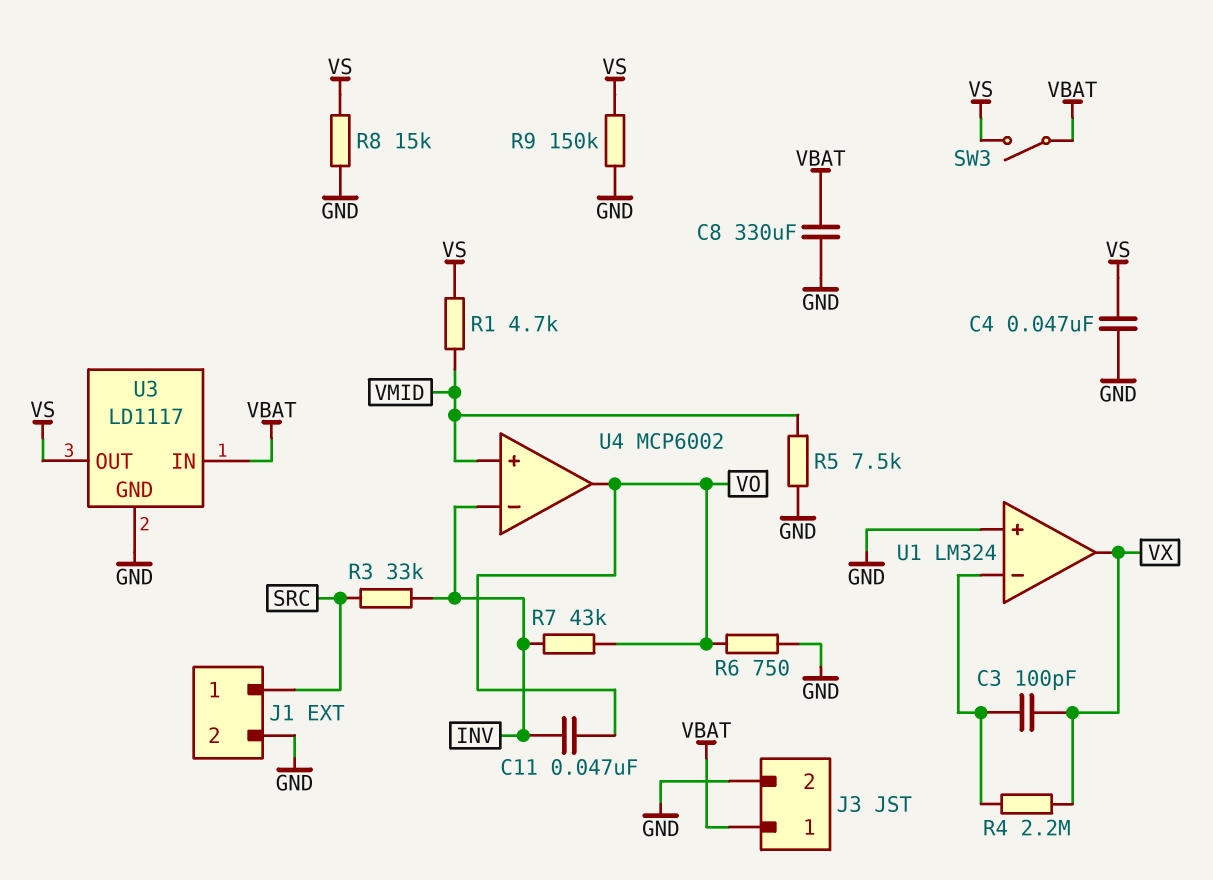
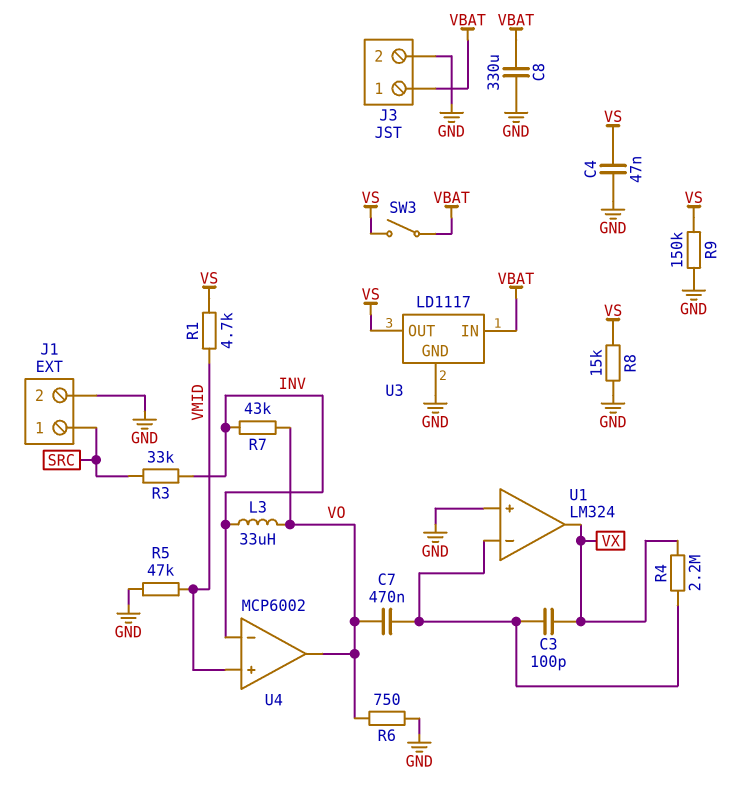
C7: none -> 470nF (U1/in-, VO)
C11: 47nF (INV, VO) -> none
L3: none -> 33uH (INV, VO)
R5: 7.5k (GND, VMID) -> 47k (GND, VMID)

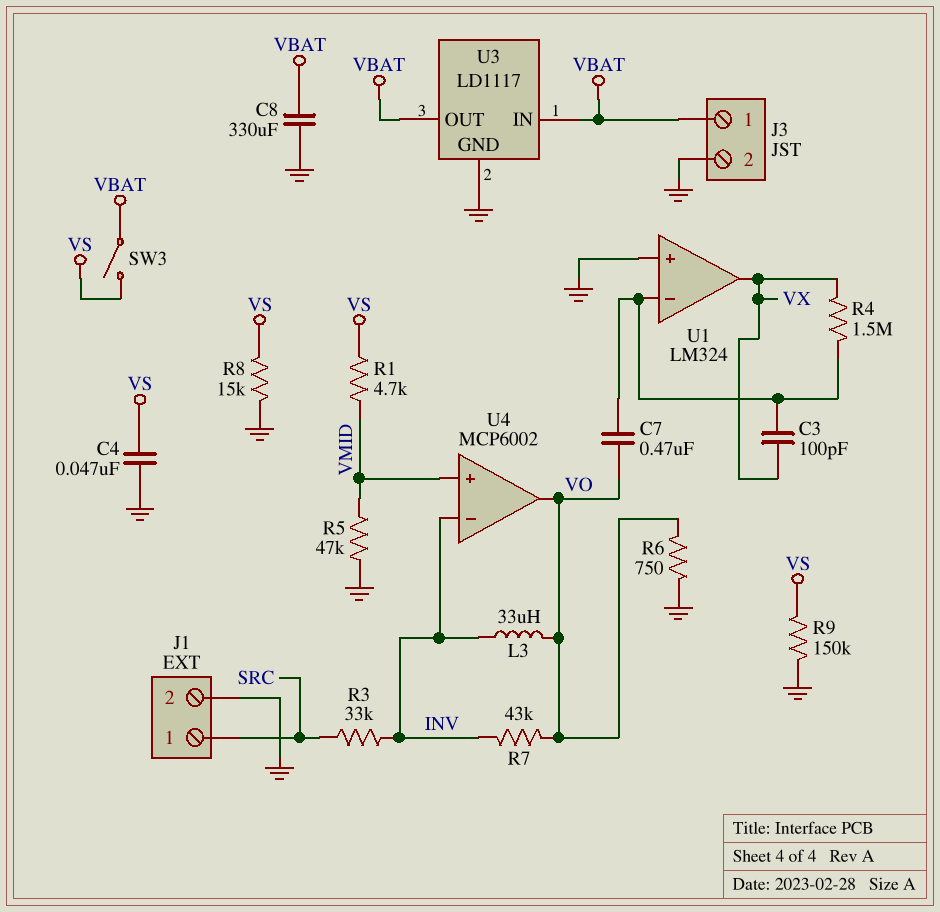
R4: 2.2M (U1/in-, VX) -> 1.5M (U1/in-, VX)
U3 pin OUT: VS -> VBAT

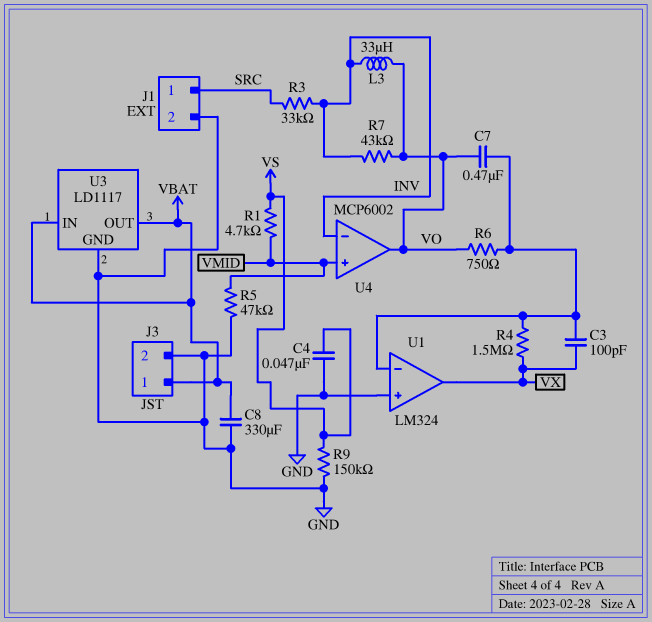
R6: 750 (GND, VO) -> 750 (U1/in-, VO)
R8: 15k (GND, VS) -> none
SW3: switch (VBAT, VS) -> none

